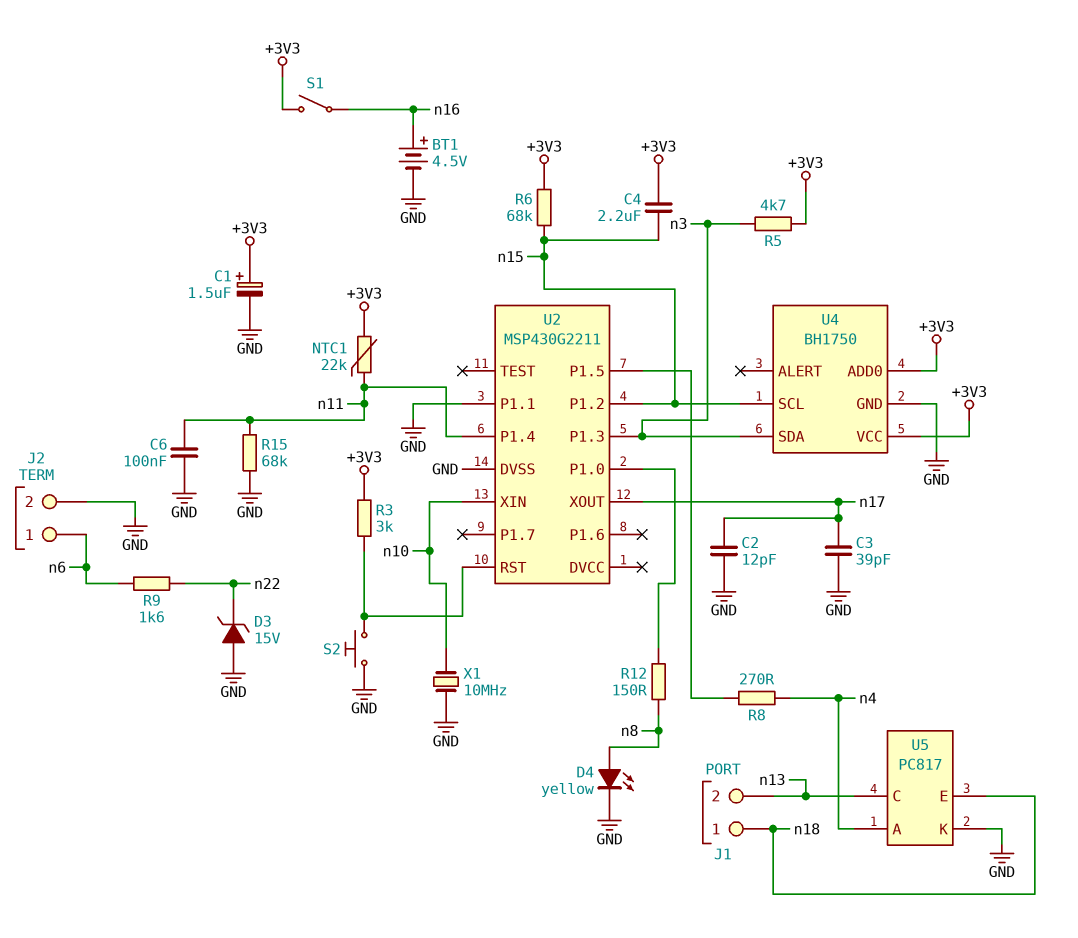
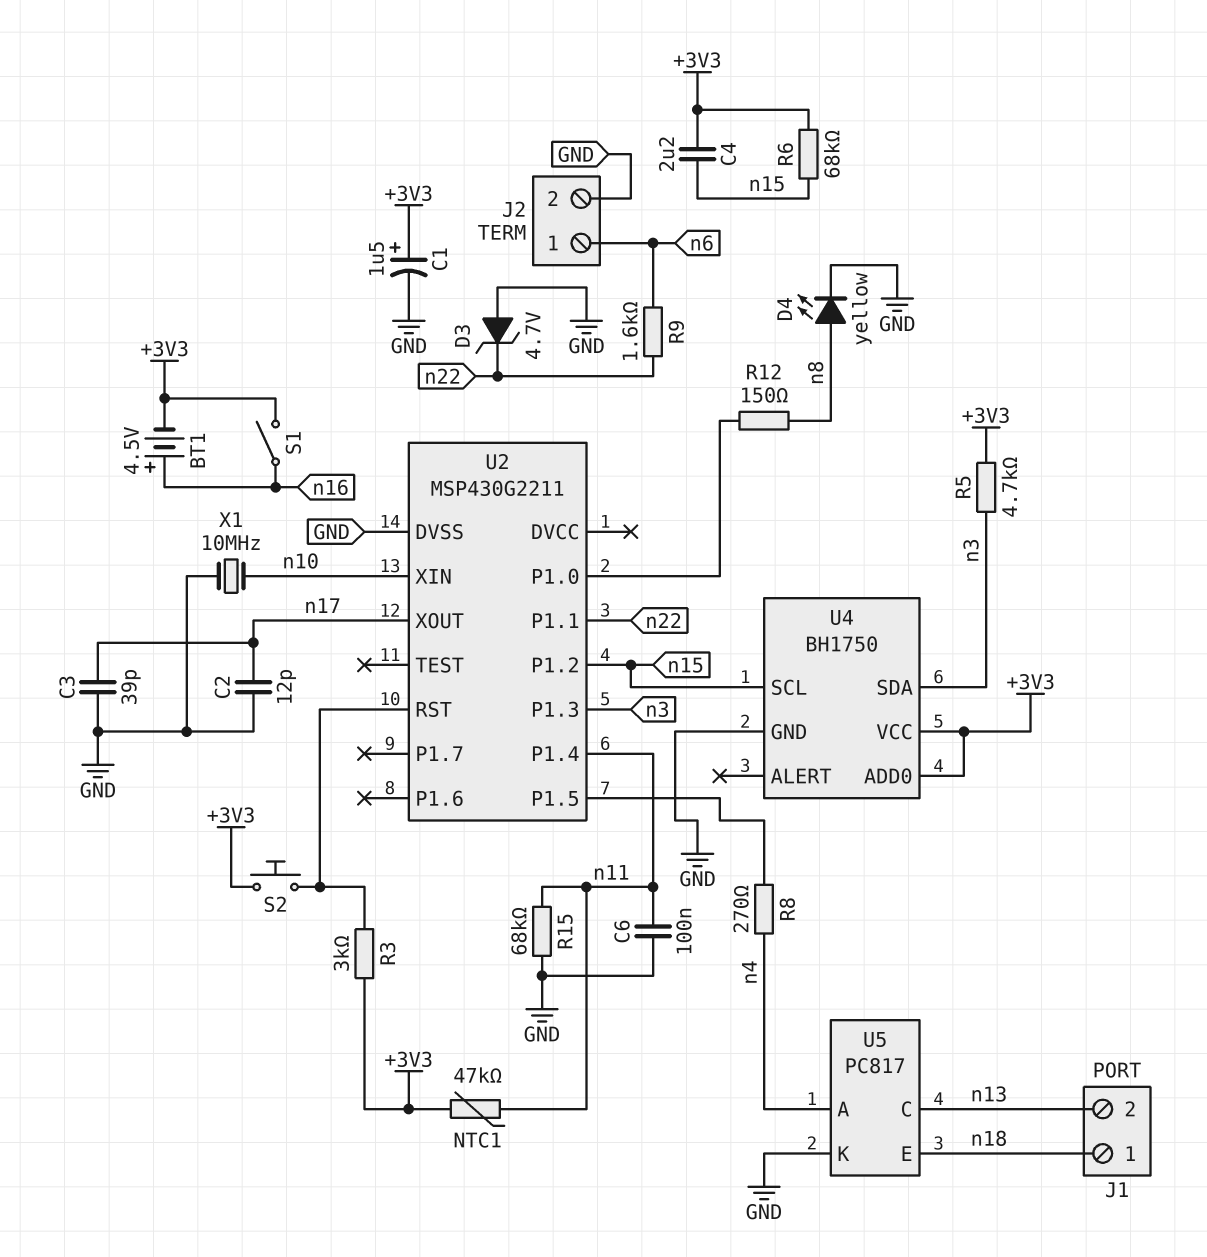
BT1: 4.5V (plus n16, minus GND) -> 4.5V (plus n16, minus +3V3)
D3: zener 15V (A GND, K n22) -> zener 4.7V (A GND, K n22)
NTC1: 22k (+3V3, n11) -> 47k (+3V3, n11)
S2: button (GND, U2/RST) -> button (+3V3, U2/RST)
U2 pin P1.1: GND -> n22

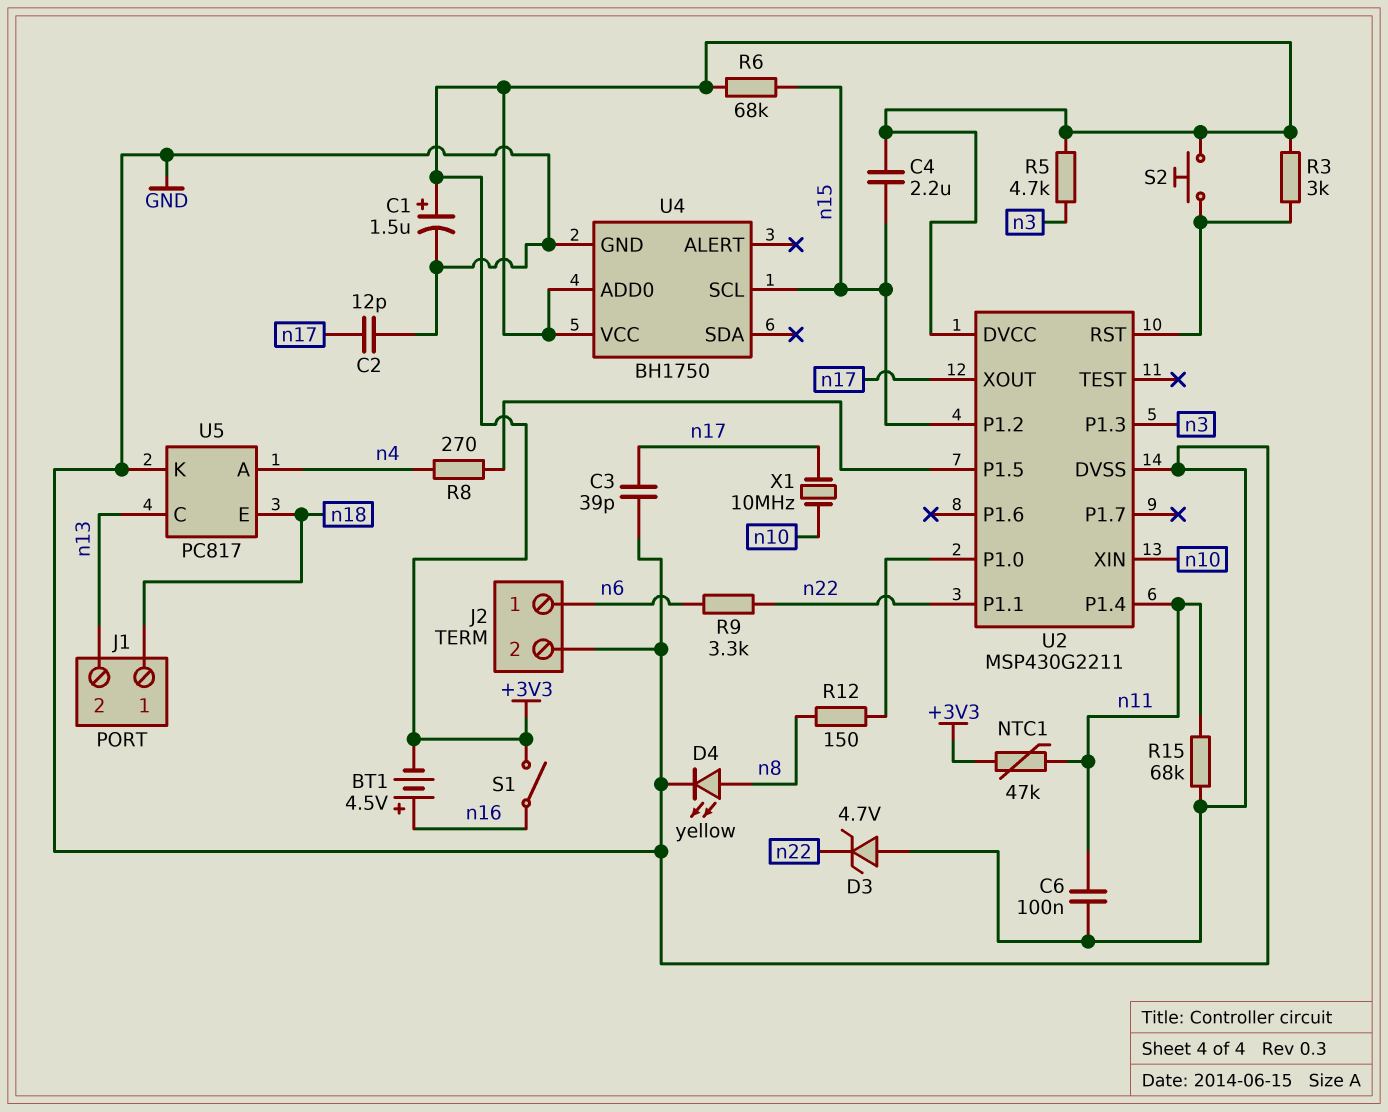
R9: 1.6k (n6, n22) -> 3.3k (n6, n22)
U2 pin DVCC: none -> +3V3
U4 pin SDA: n3 -> none
X1: 10MHz (GND, n10) -> 10MHz (n10, n17)

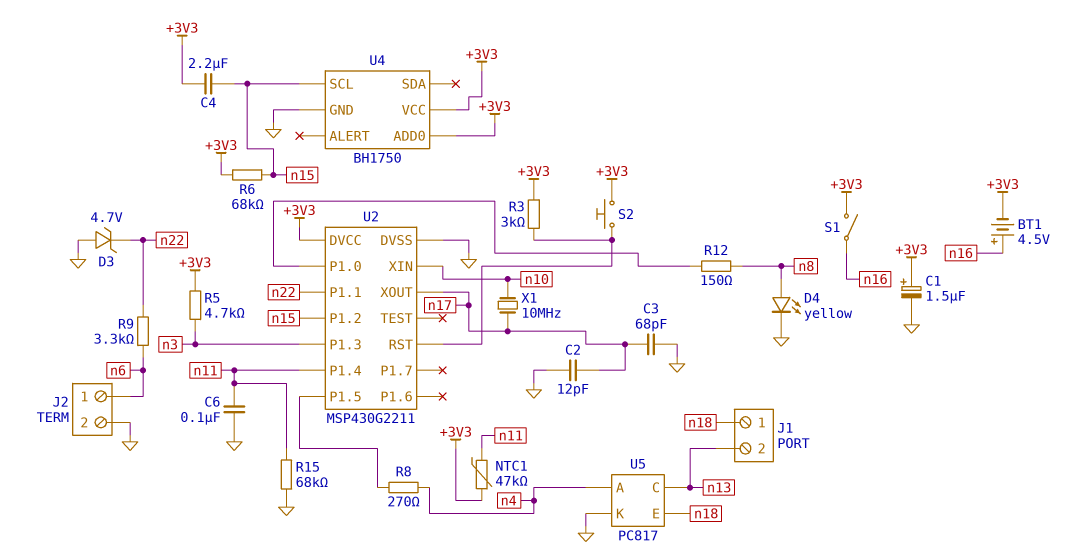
C3: 39pF (GND, n17) -> 68pF (GND, n17)

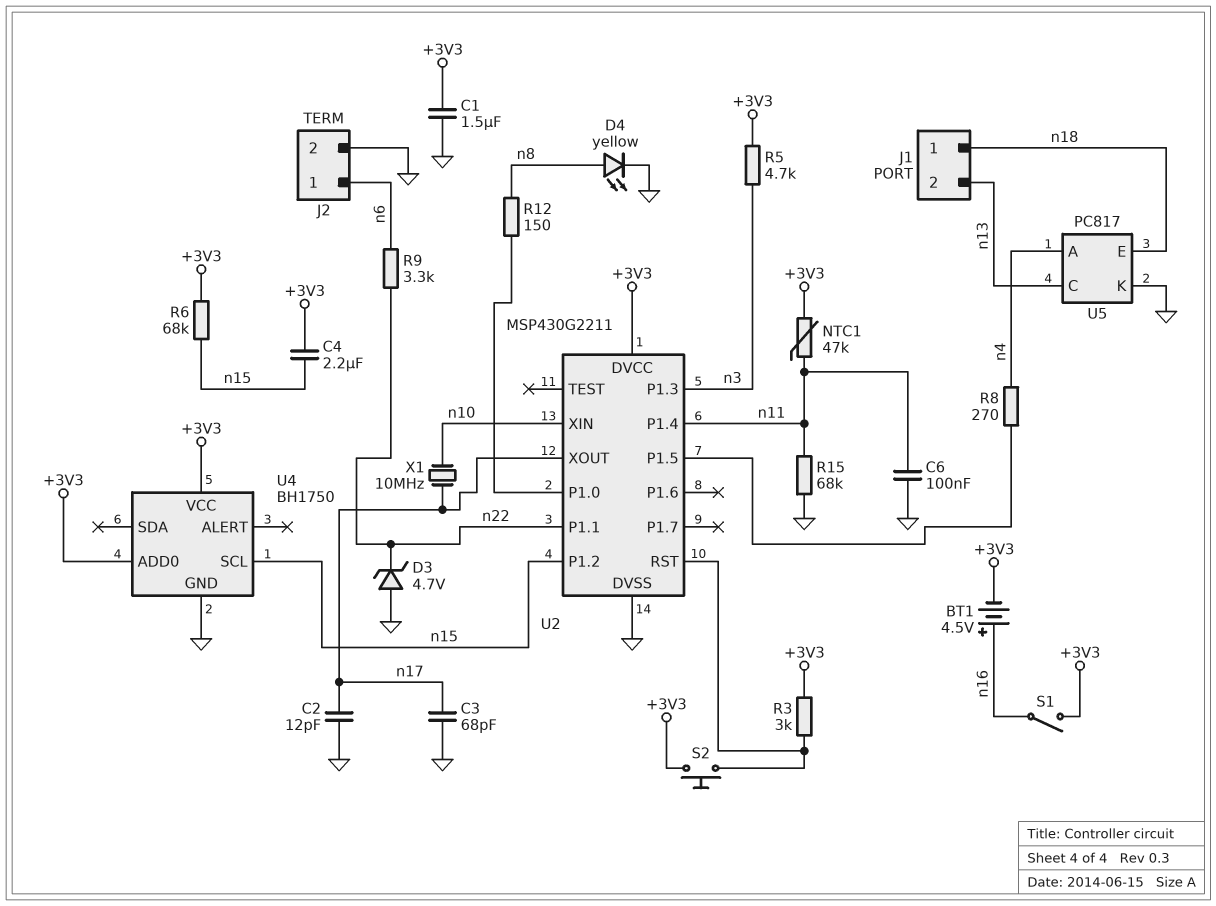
C1: 1.5uF (plus +3V3, minus GND) -> 1.5uF (+3V3, GND)

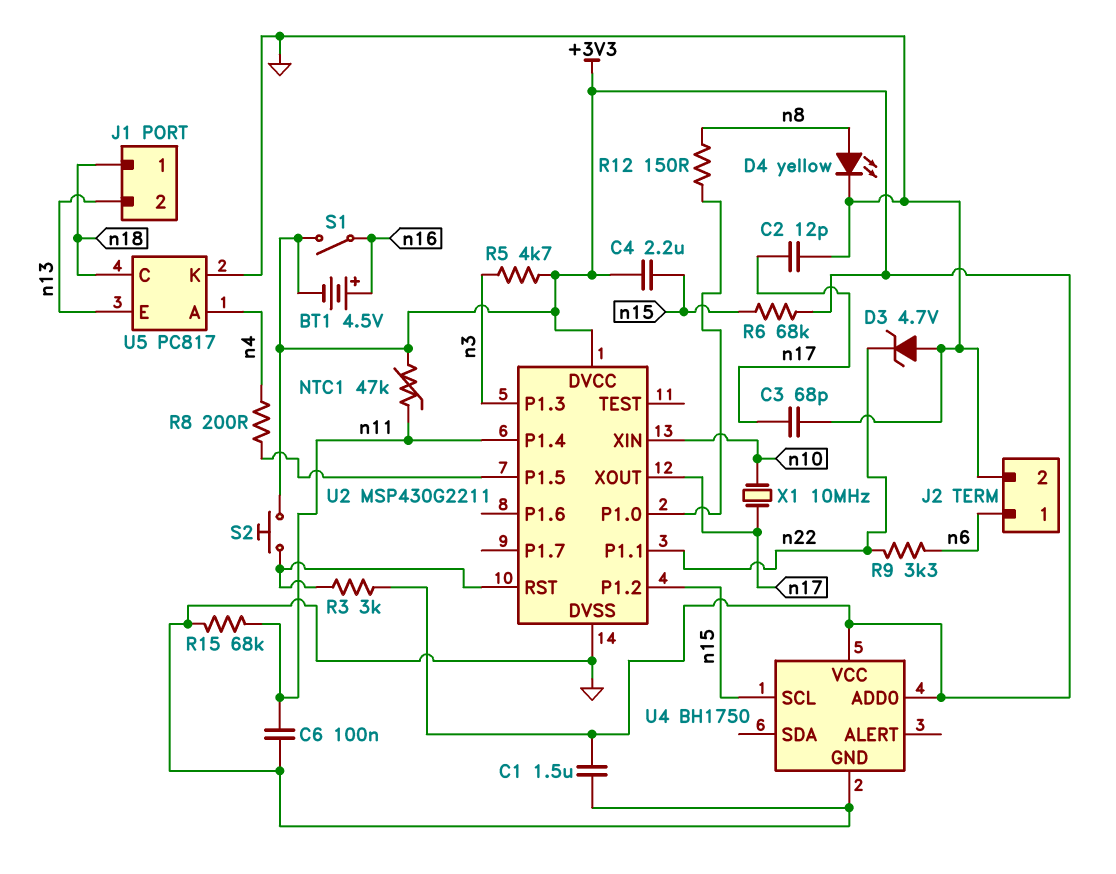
R8: 270 (U2/P1.5, n4) -> 200 (U2/P1.5, n4)
U5 pin C: n13 -> n18
U5 pin E: n18 -> n13

